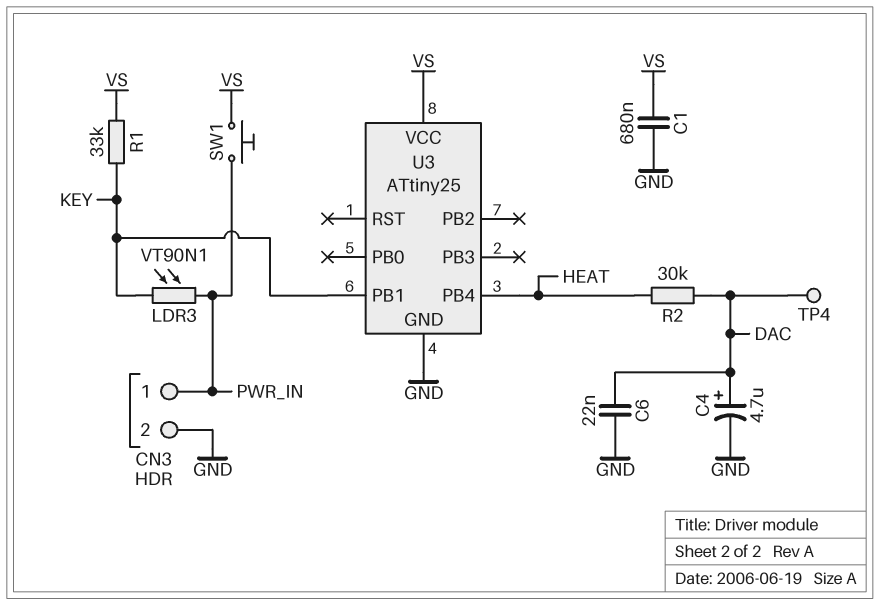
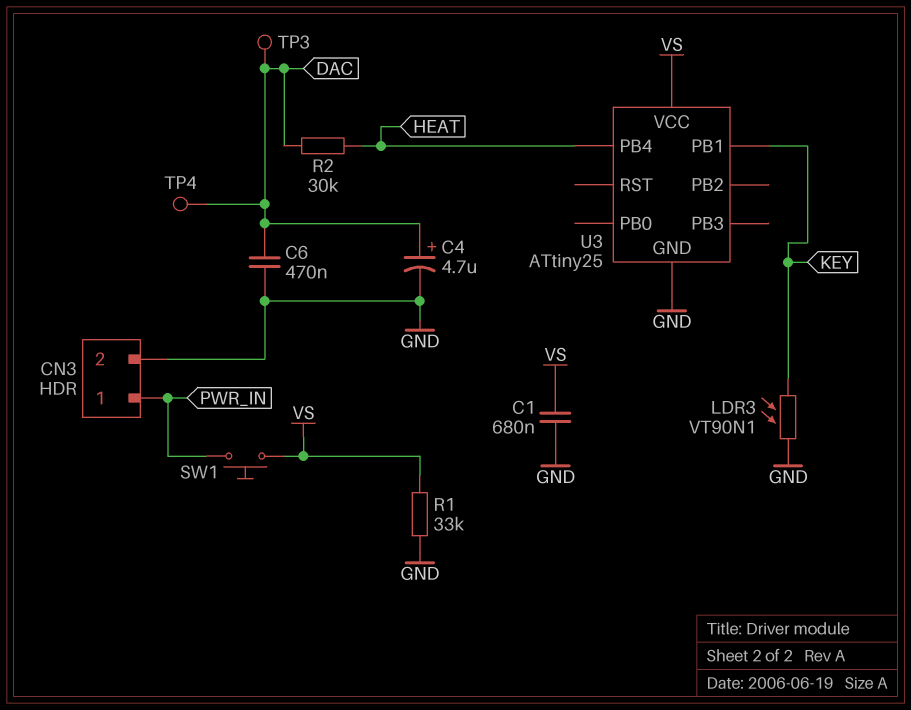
C6: 22nF (DAC, GND) -> 470nF (DAC, GND)
LDR3: VT90N1 (KEY, PWR_IN) -> VT90N1 (GND, KEY)
R1: 33k (KEY, VS) -> 33k (GND, VS)
TP3: none -> test point (DAC)

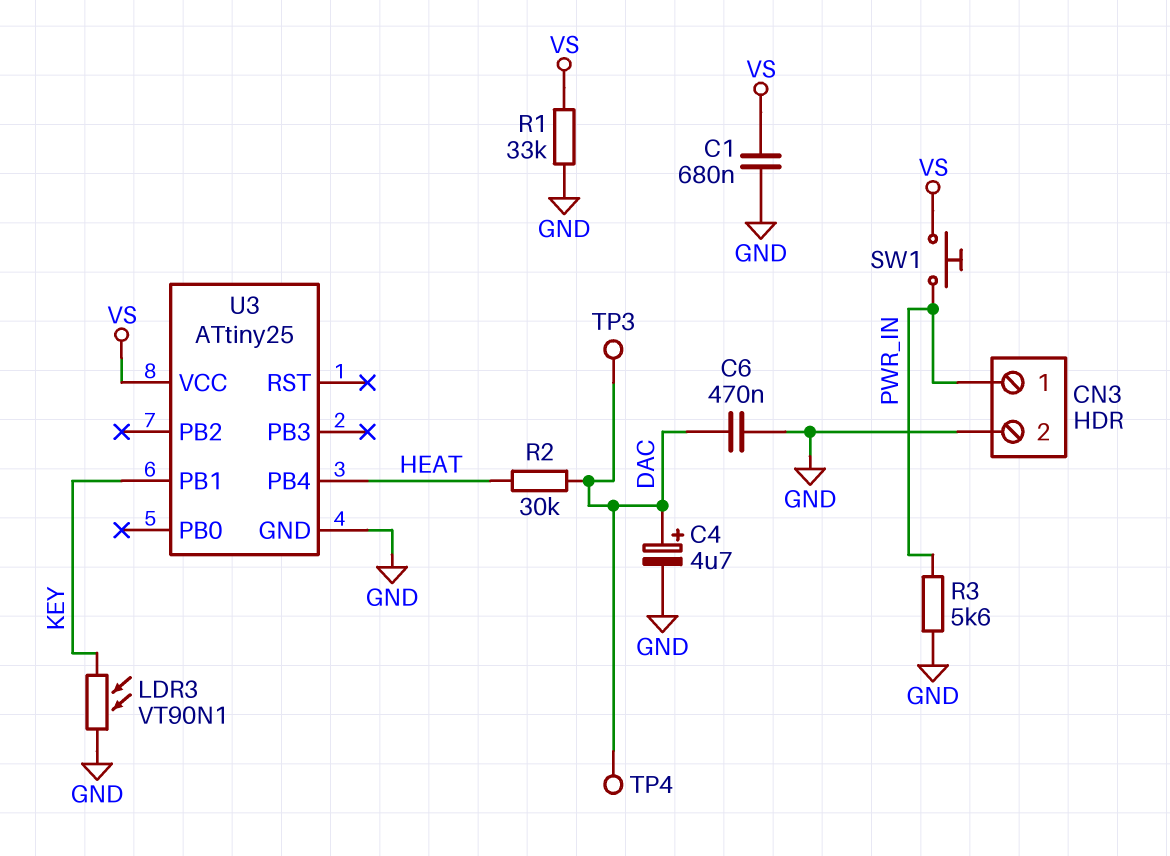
R3: none -> 5.6k (GND, PWR_IN)

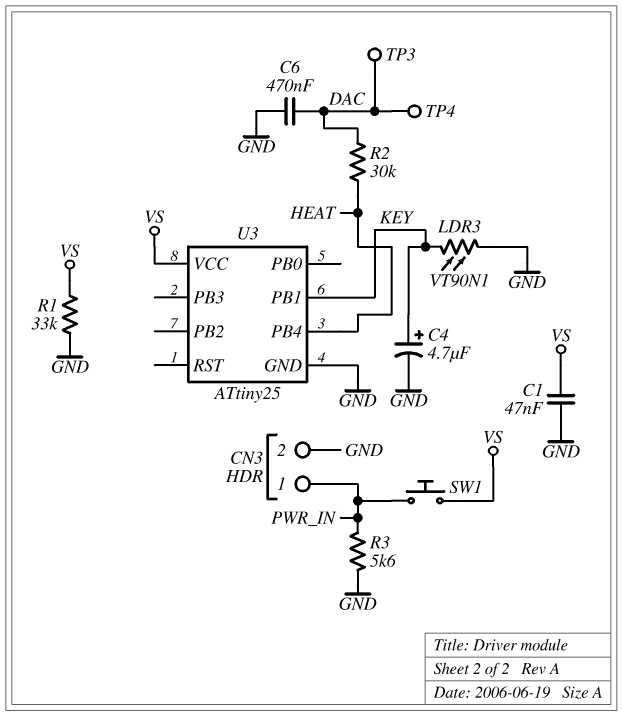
C1: 680nF (GND, VS) -> 47nF (GND, VS)
C4: 4.7uF (plus DAC, minus GND) -> 4.7uF (plus KEY, minus GND)

